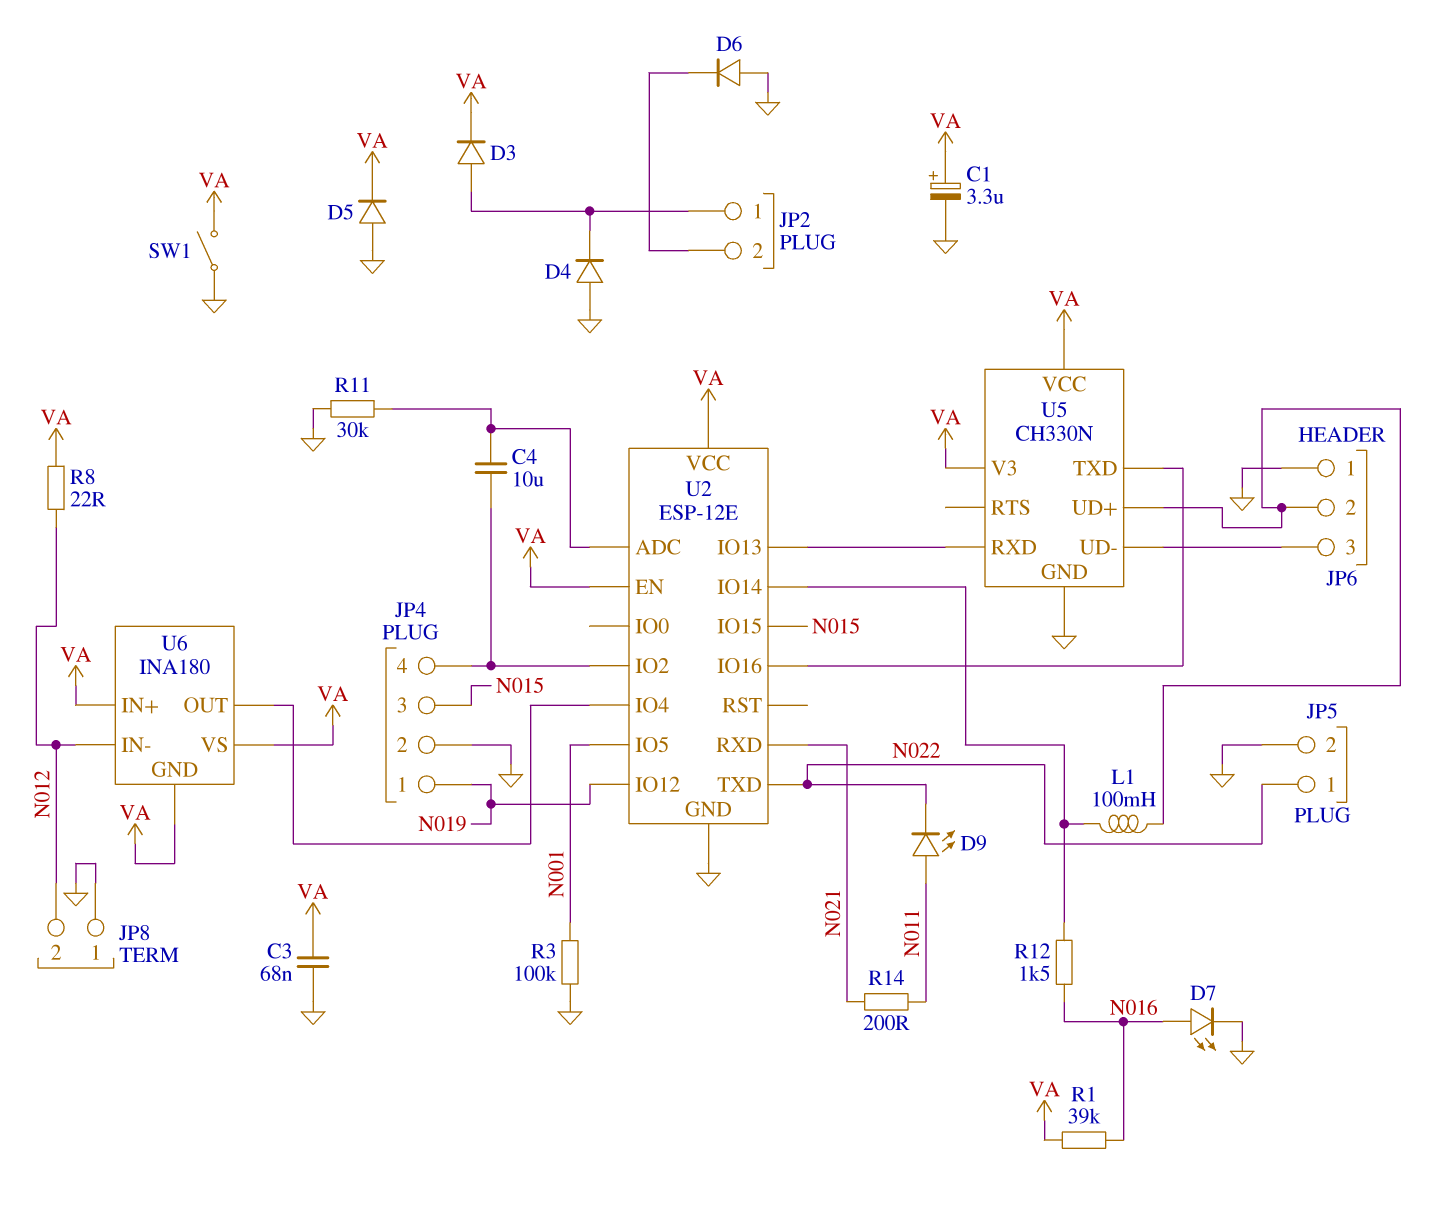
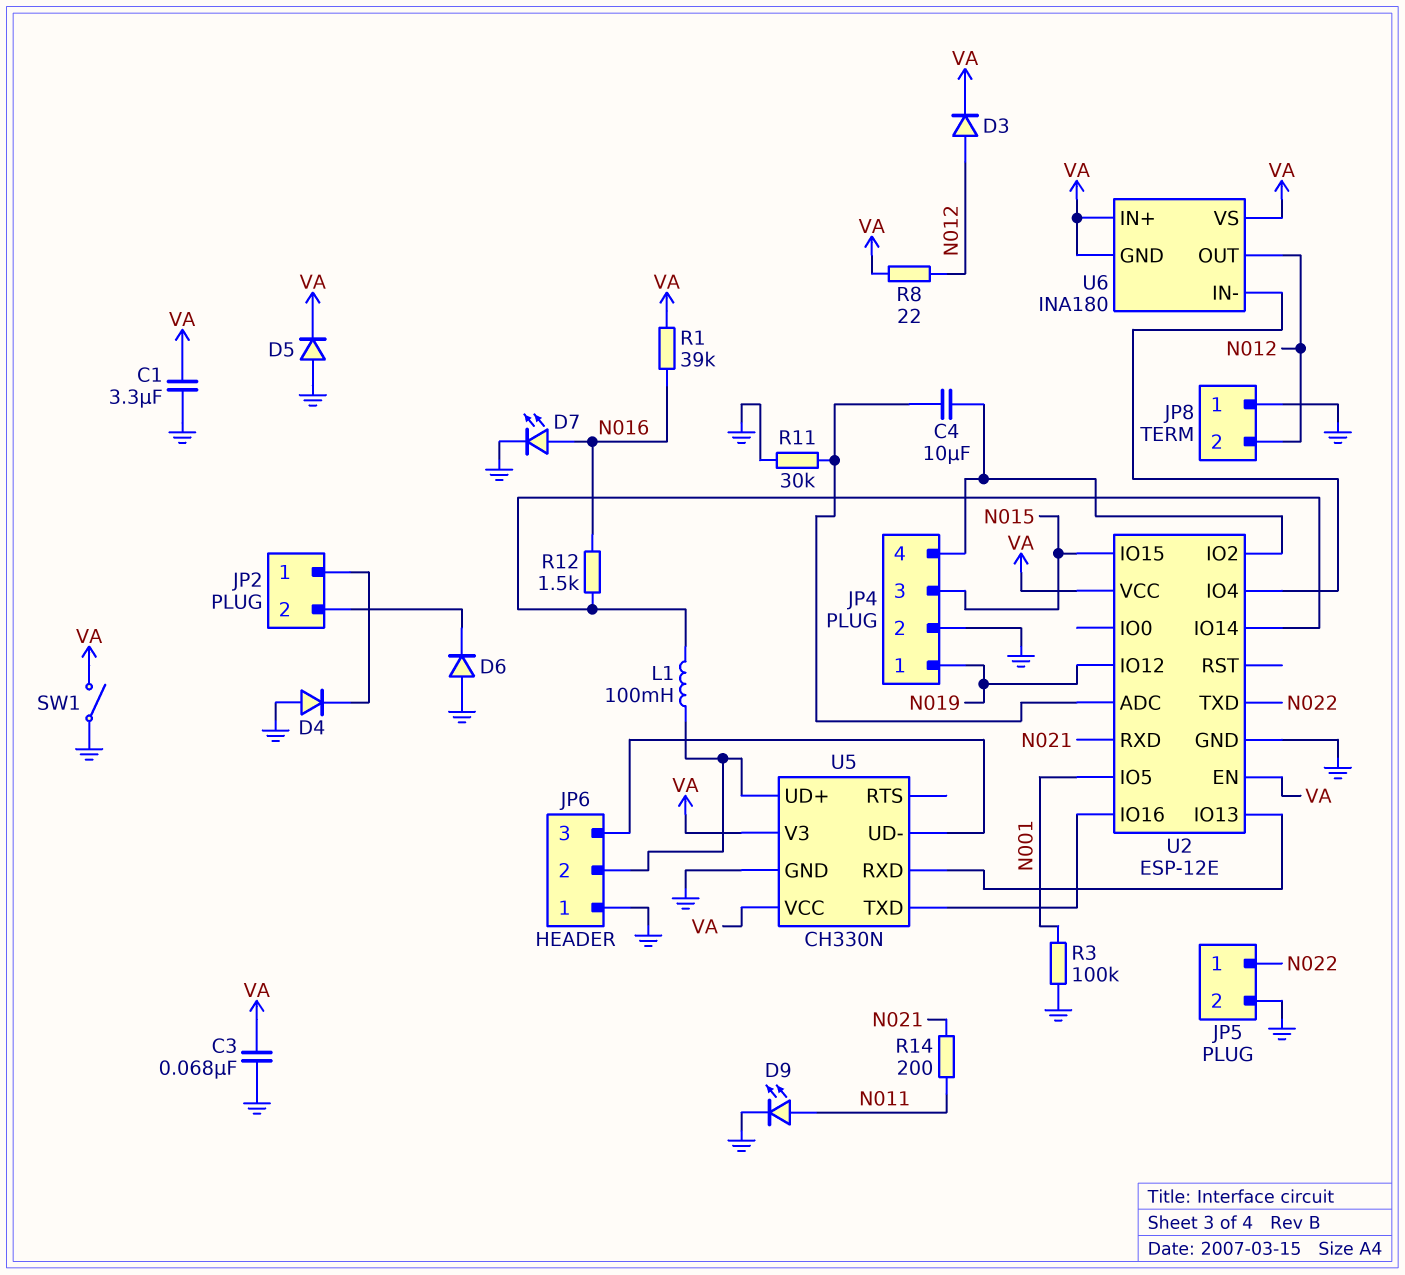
C1: 3.3uF (plus VA, minus GND) -> 3.3uF (GND, VA)
D3: diode (A JP2/1, K VA) -> diode (A N012, K VA)
D9: LED (A N011, K N022) -> LED (A N011, K GND)
U6 pin IN-: N012 -> U2/IO4
U6 pin OUT: U2/IO4 -> N012

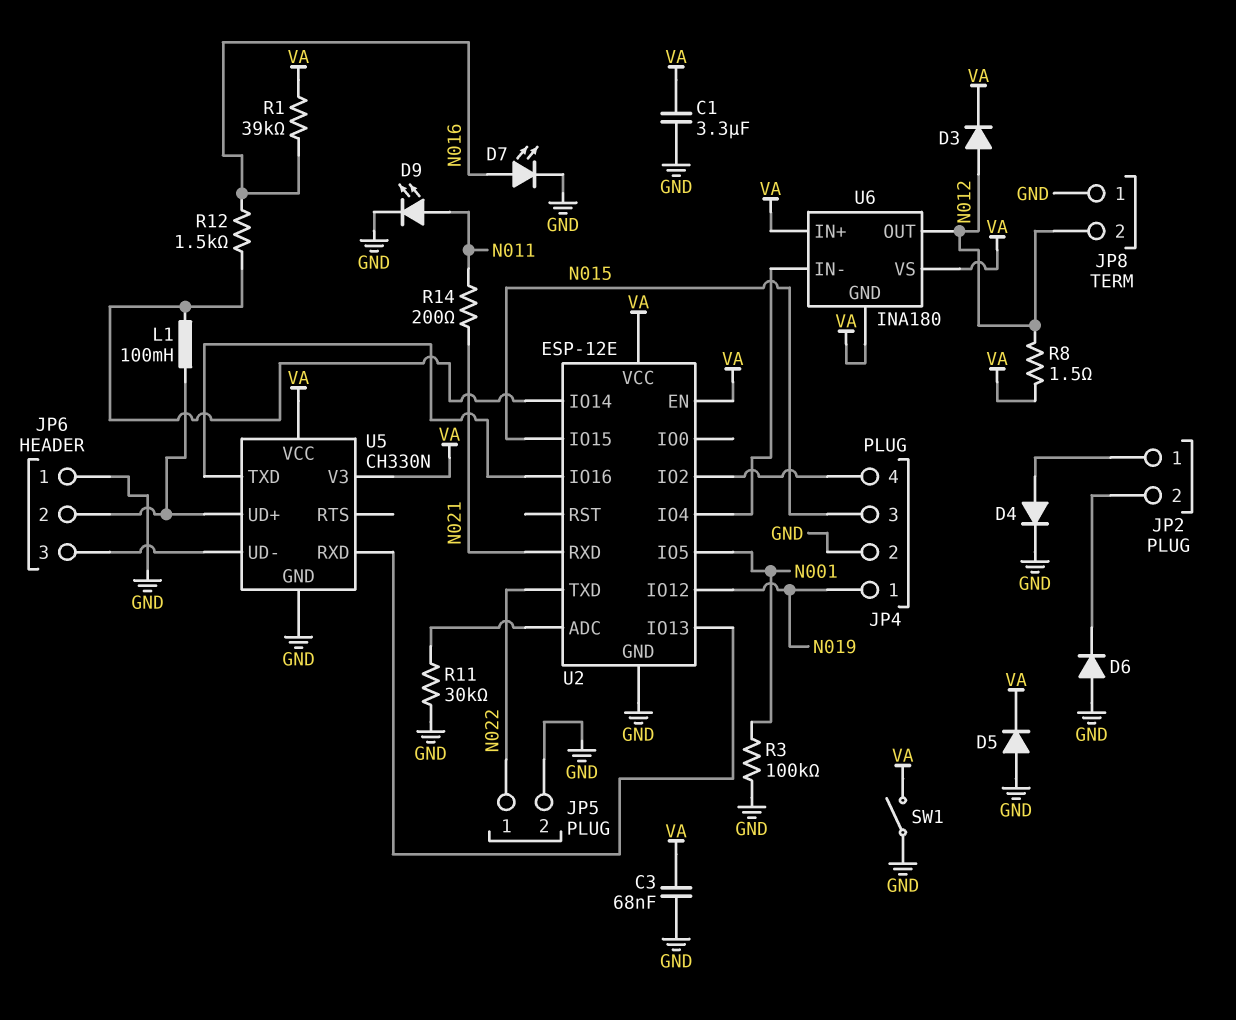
C4: 10uF (JP4/4, U2/ADC) -> none
D4: diode (A GND, K JP2/1) -> diode (A JP2/1, K GND)
R8: 22 (N012, VA) -> 1.5 (N012, VA)

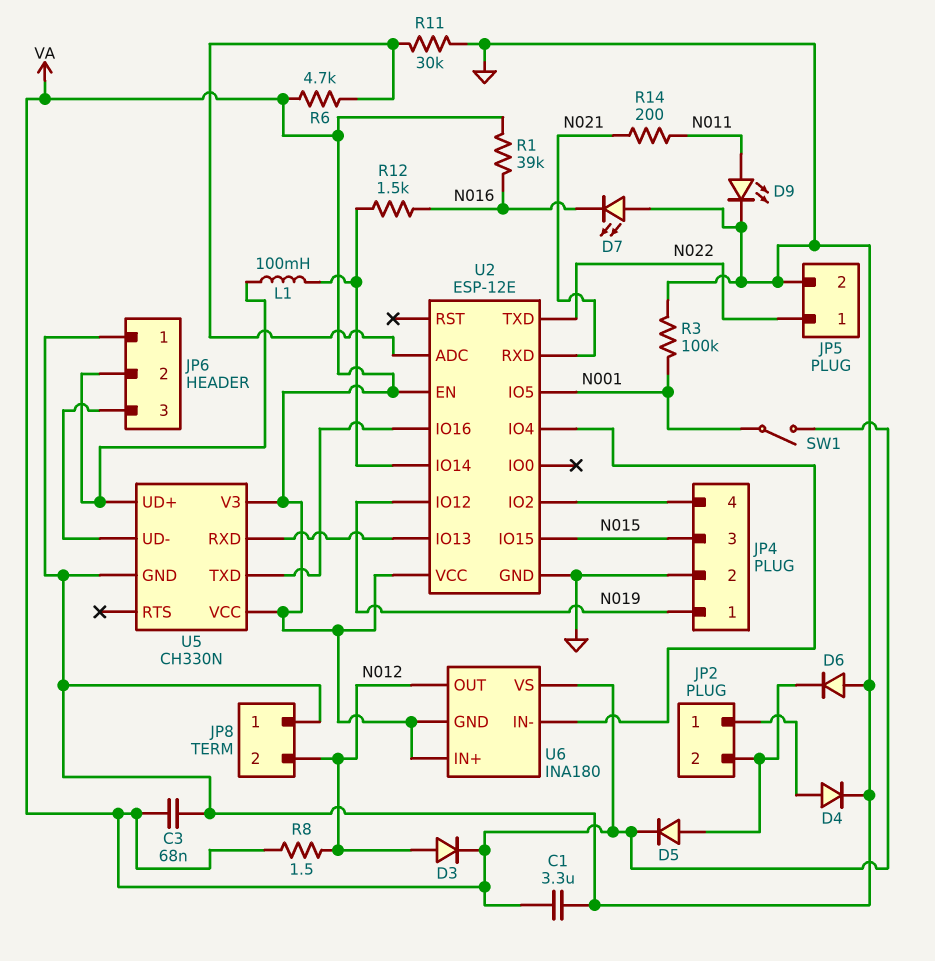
D5: diode (A GND, K VA) -> diode (A JP2/2, K VA)
D7: LED (A N016, K GND) -> LED (A GND, K N016)
R6: none -> 4.7k (U2/ADC, VA)
SW1: switch (GND, VA) -> switch (N001, VA)

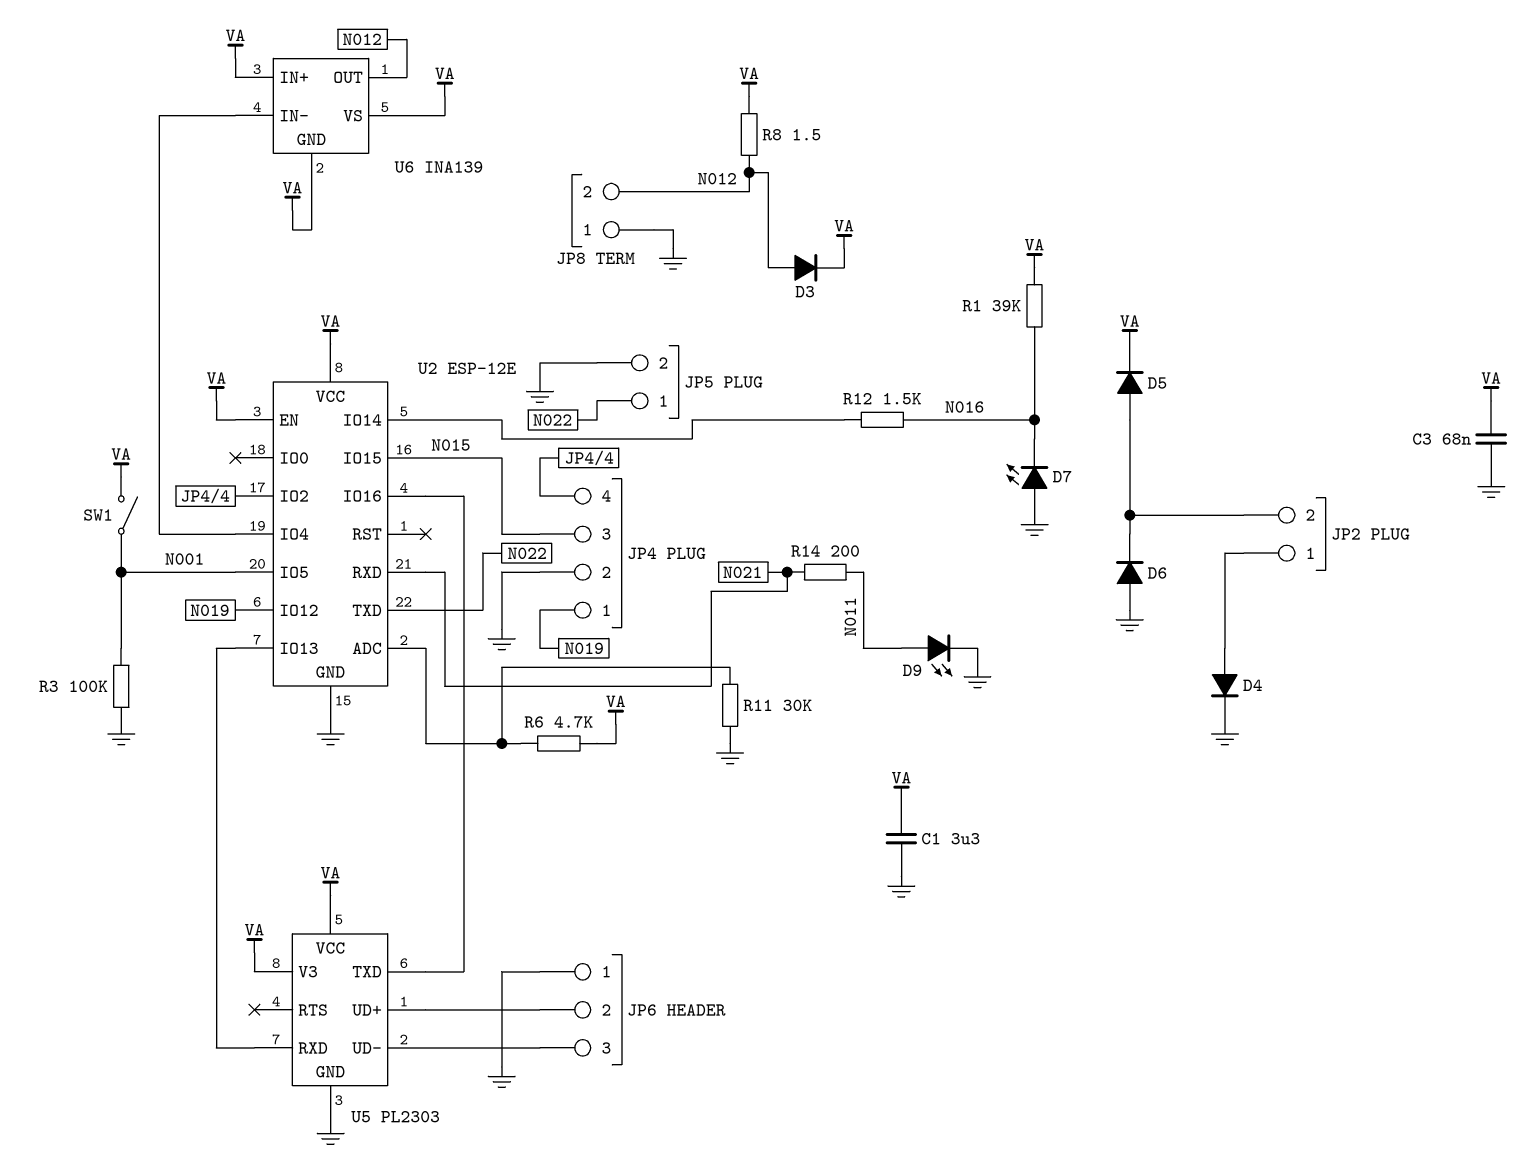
L1: 100mH (JP6/2, U2/IO14) -> none
U5: CH330N -> PL2303
U6: INA180 -> INA139

